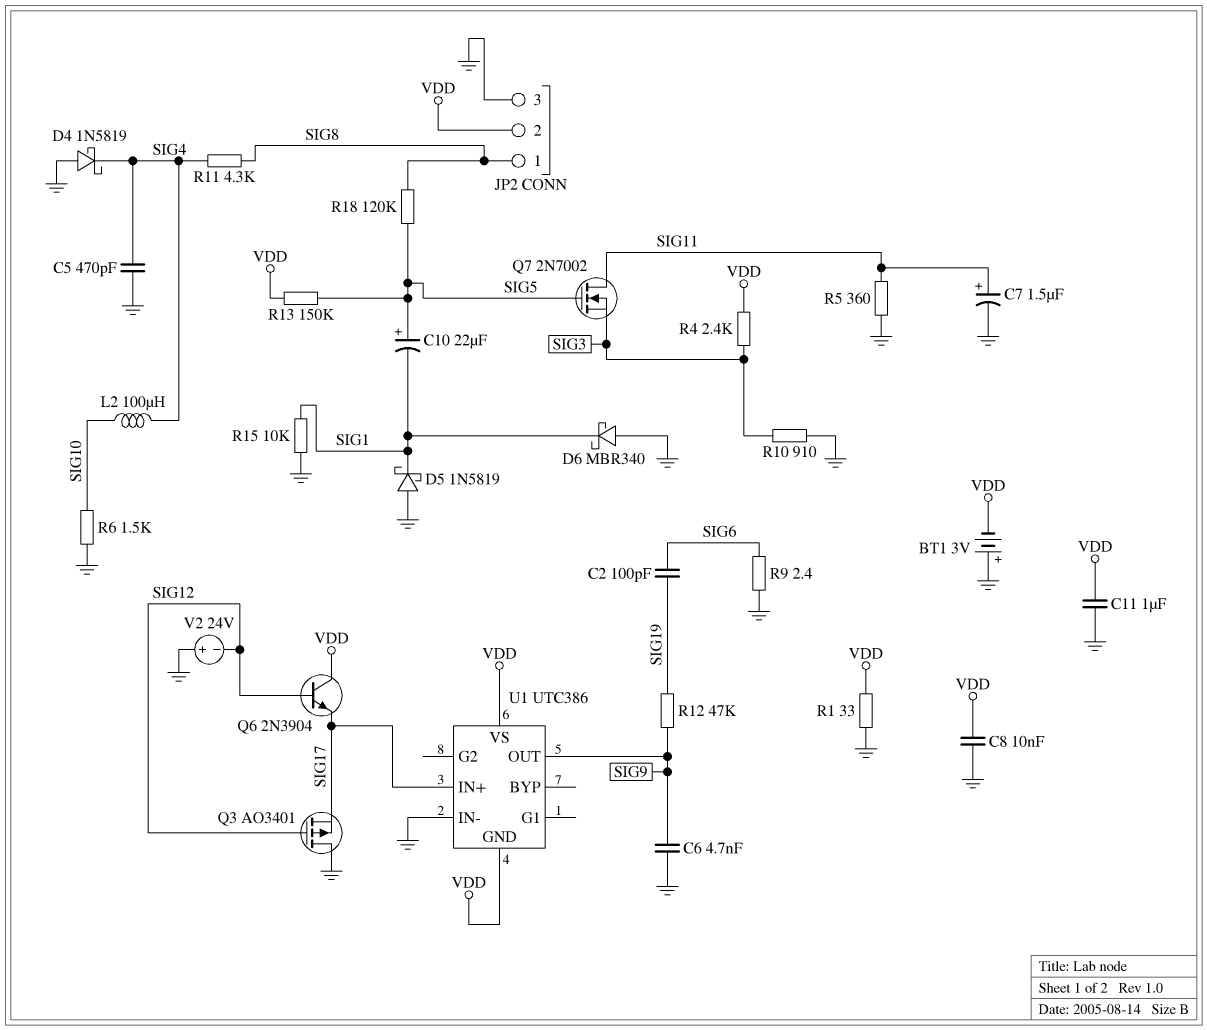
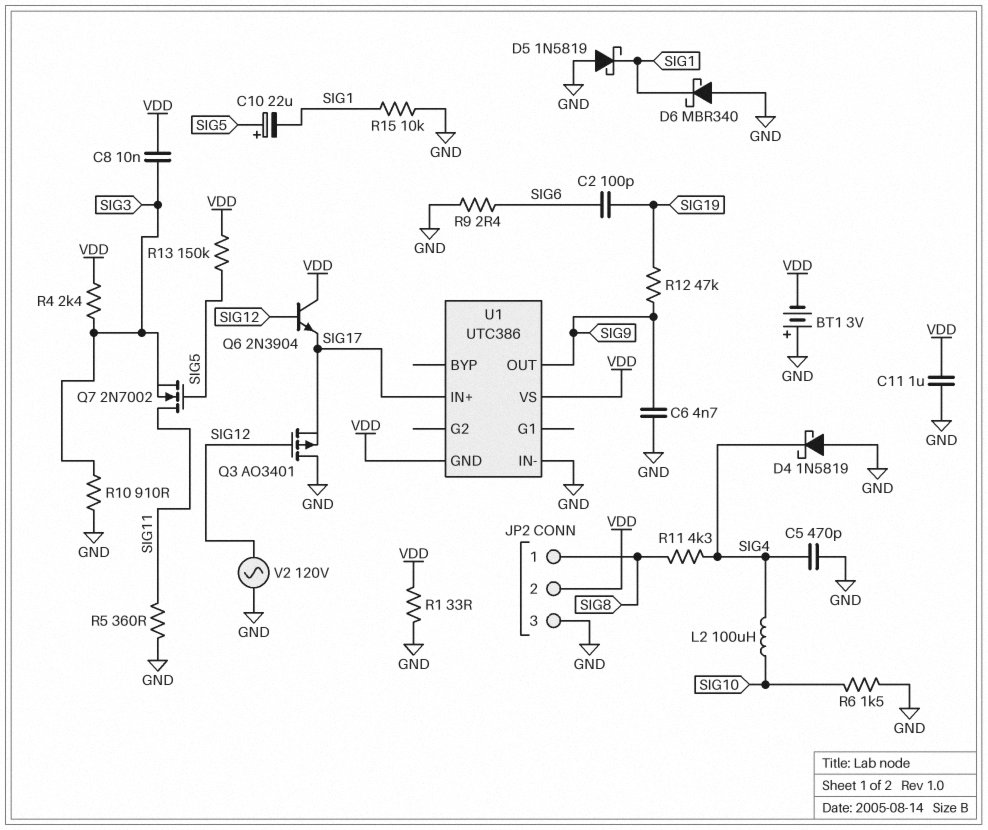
C7: 1.5uF (plus SIG11, minus GND) -> none
C8: 10nF (GND, VDD) -> 10nF (SIG3, VDD)
R18: 120k (SIG5, SIG8) -> none
V2: 24V (plus GND, minus SIG12) -> AC 120V (GND, SIG12)

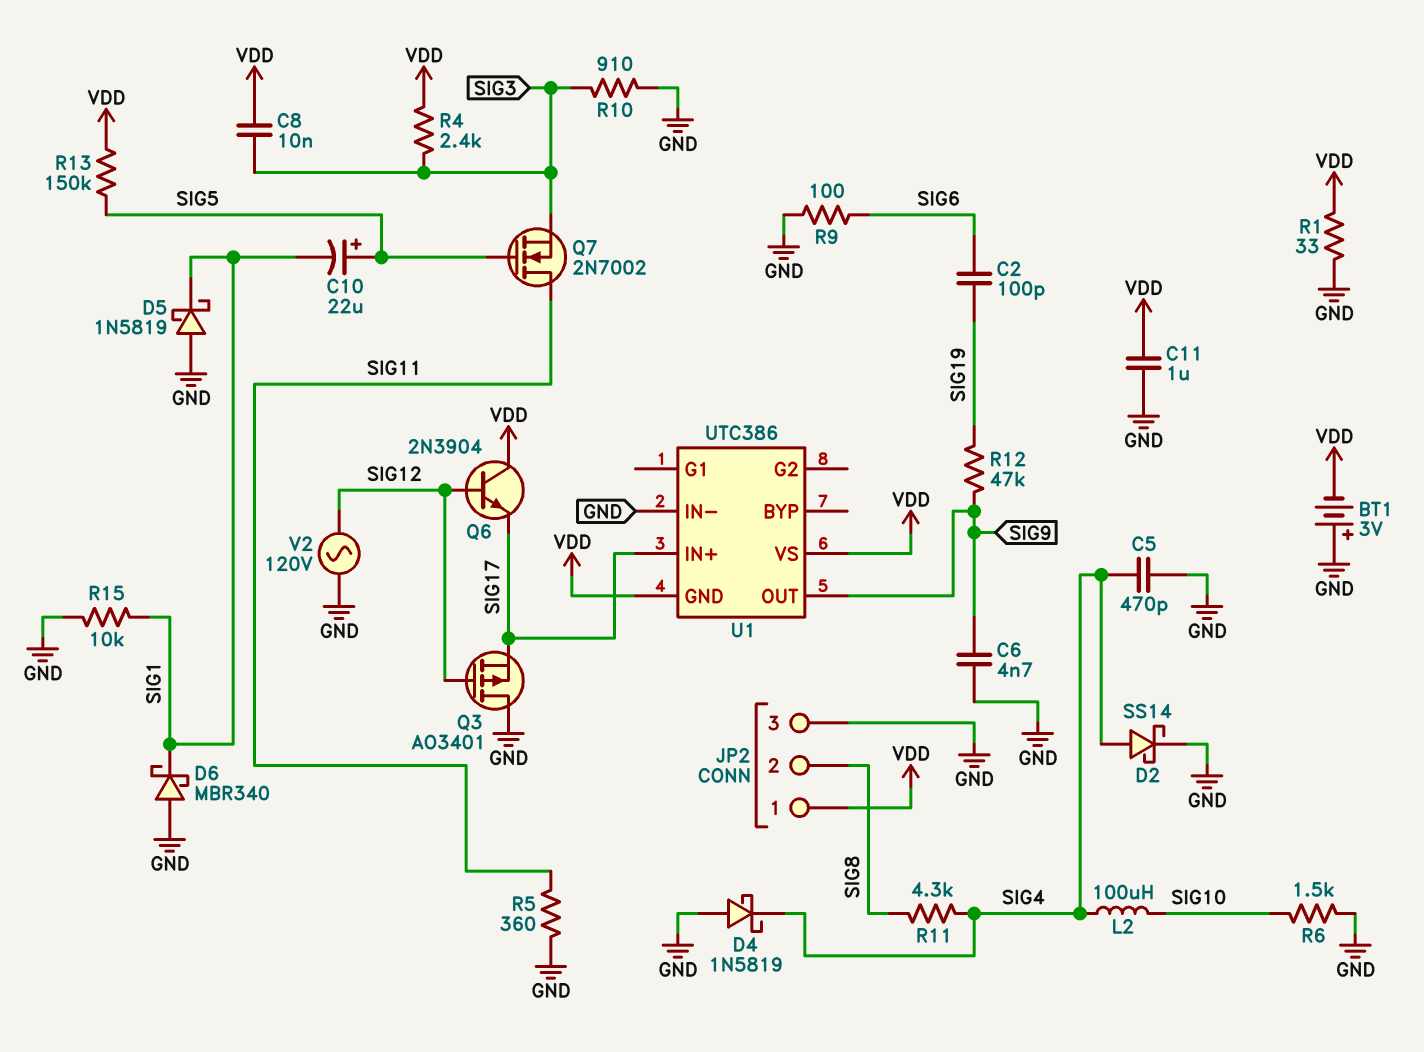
D2: none -> schottky SS14 (A SIG4, K GND)
JP2 pin 1: SIG8 -> VDD
JP2 pin 2: VDD -> SIG8
R9: 2.4 (GND, SIG6) -> 100 (GND, SIG6)

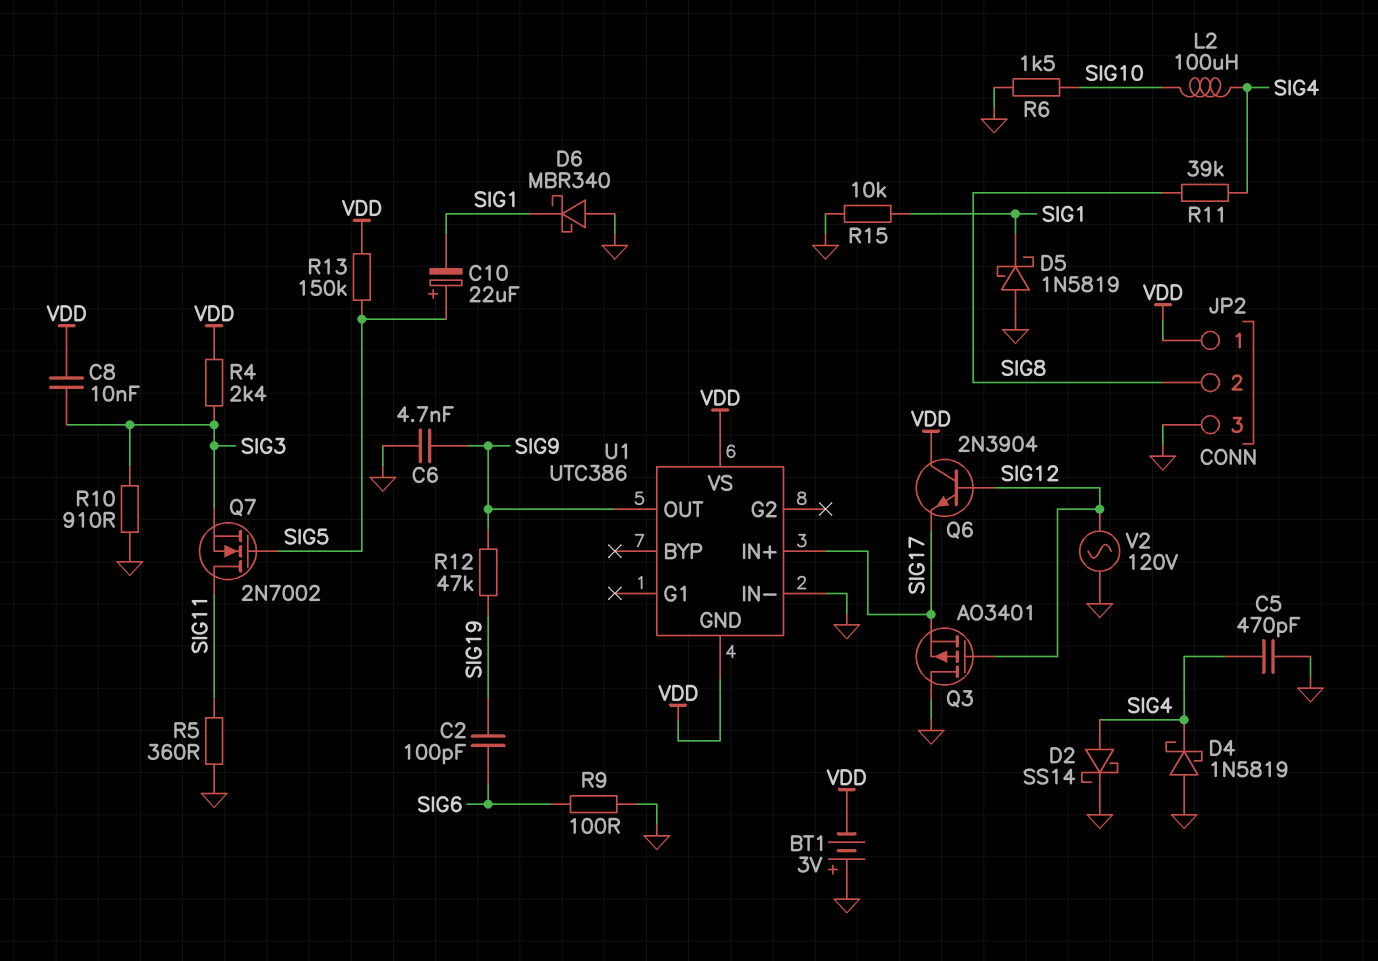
C11: 1uF (GND, VDD) -> none
R1: 33 (GND, VDD) -> none
R11: 4.3k (SIG4, SIG8) -> 39k (SIG4, SIG8)

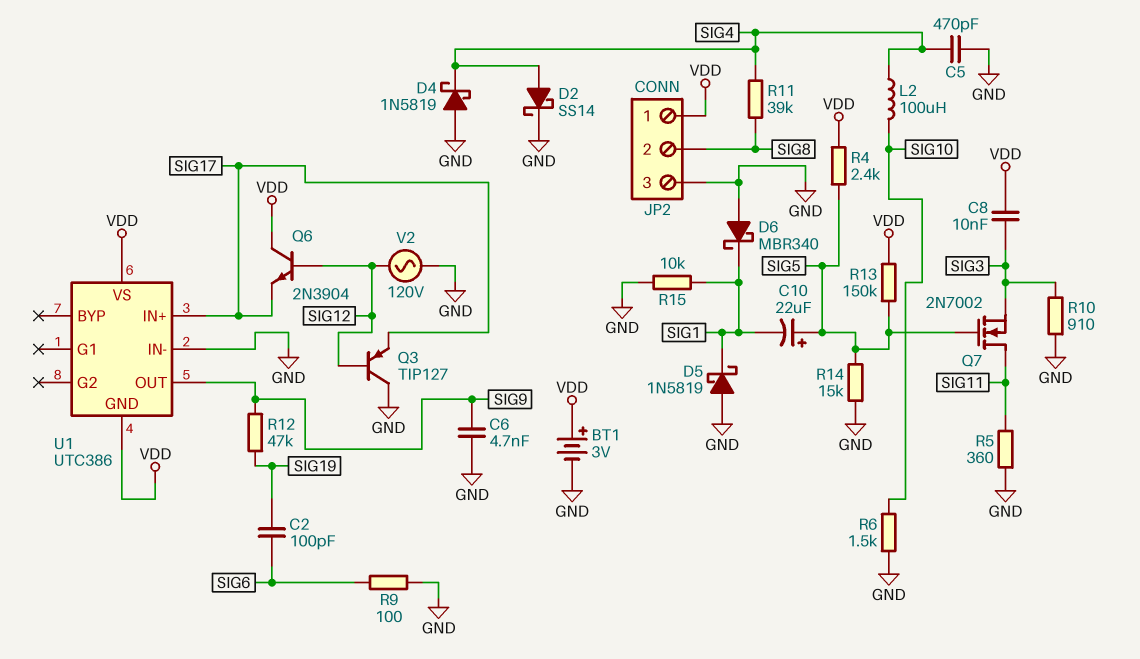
BT1: 3V (plus GND, minus VDD) -> 3V (plus VDD, minus GND)
Q3: PMOS AO3401 (G SIG12, D GND, S SIG17) -> PNP TIP127 (B SIG12, C GND, E SIG17)
R4: 2.4k (SIG3, VDD) -> 2.4k (SIG5, VDD)
R14: none -> 15k (GND, SIG5)

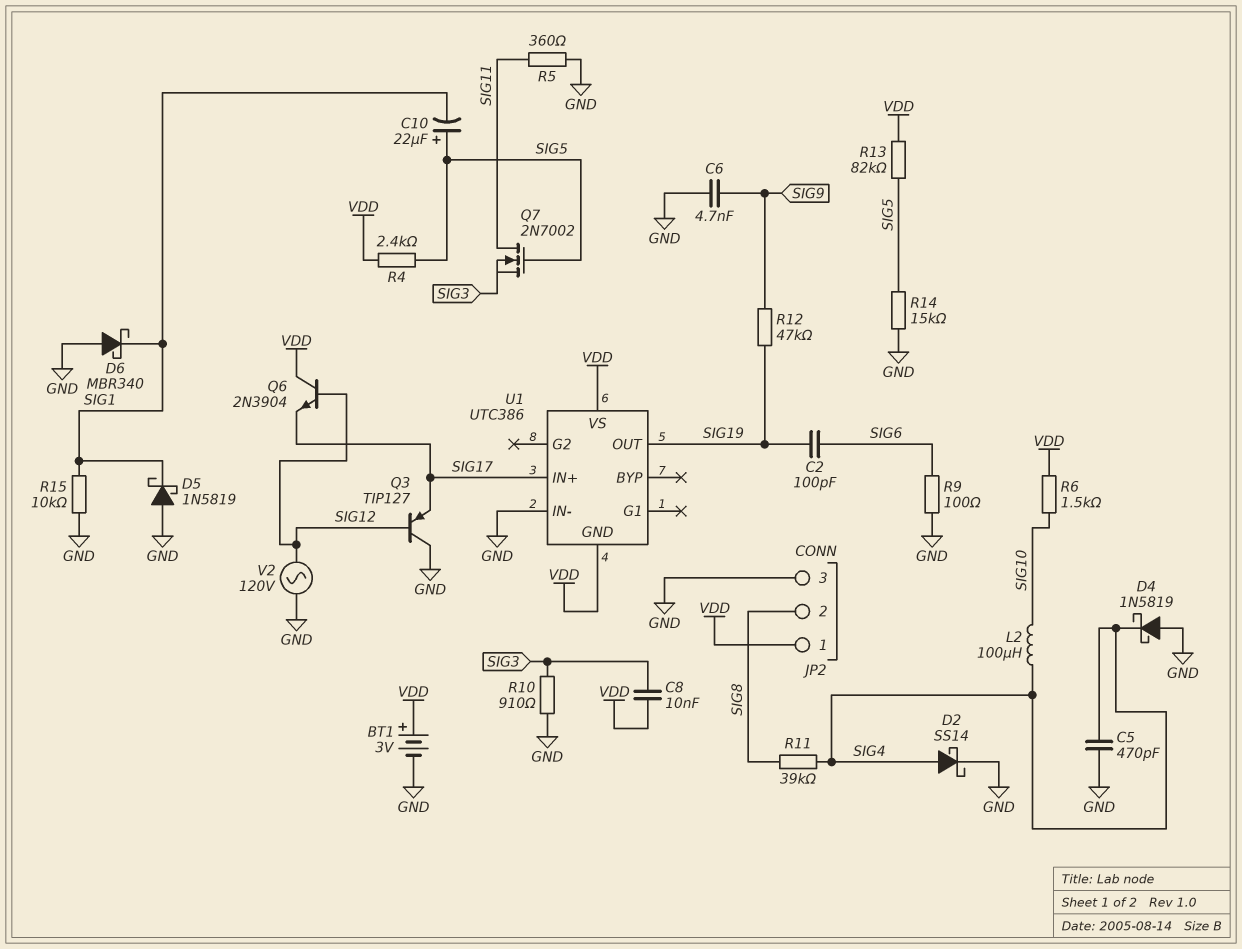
R6: 1.5k (GND, SIG10) -> 1.5k (SIG10, VDD)
R13: 150k (SIG5, VDD) -> 82k (SIG5, VDD)
U1 pin OUT: SIG9 -> SIG19

